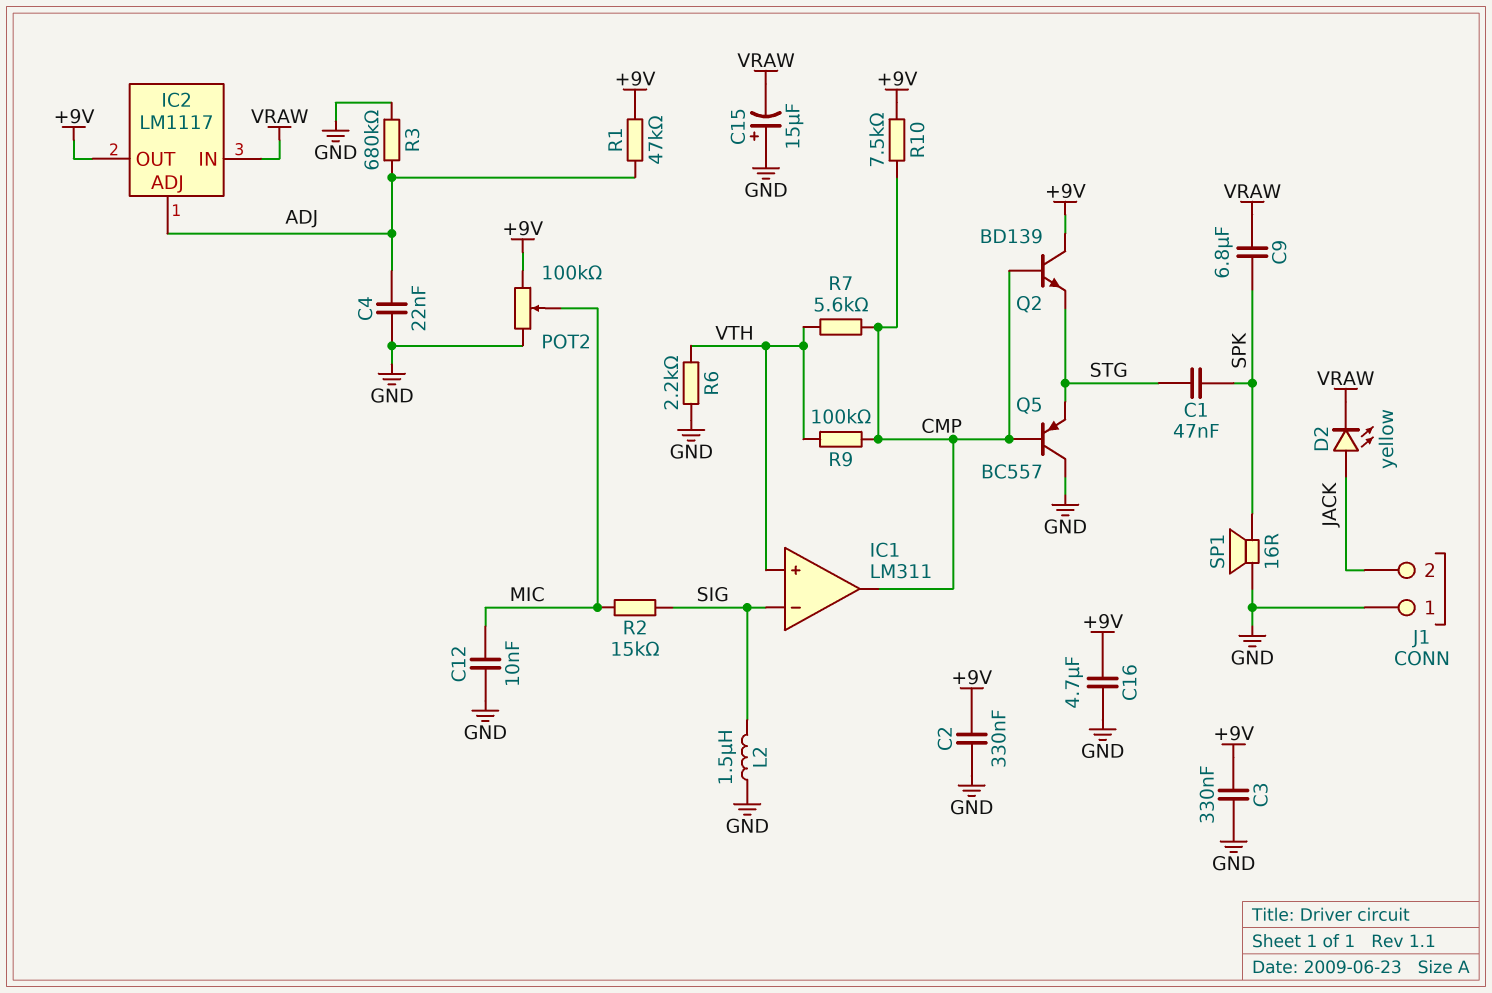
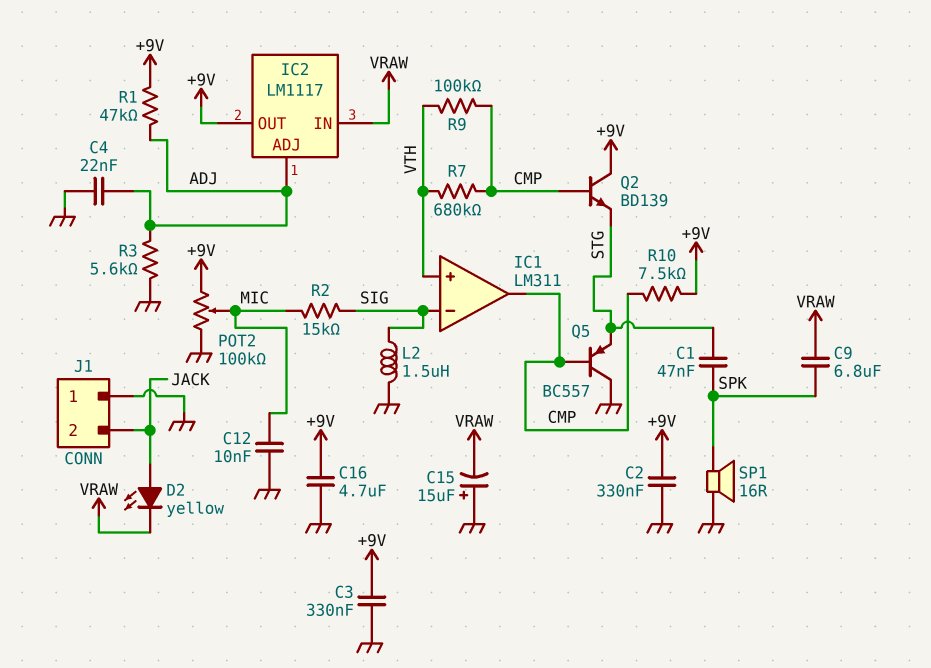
R3: 680k (ADJ, GND) -> 5.6k (ADJ, GND)
R6: 2.2k (GND, VTH) -> none
R7: 5.6k (CMP, VTH) -> 680k (CMP, VTH)

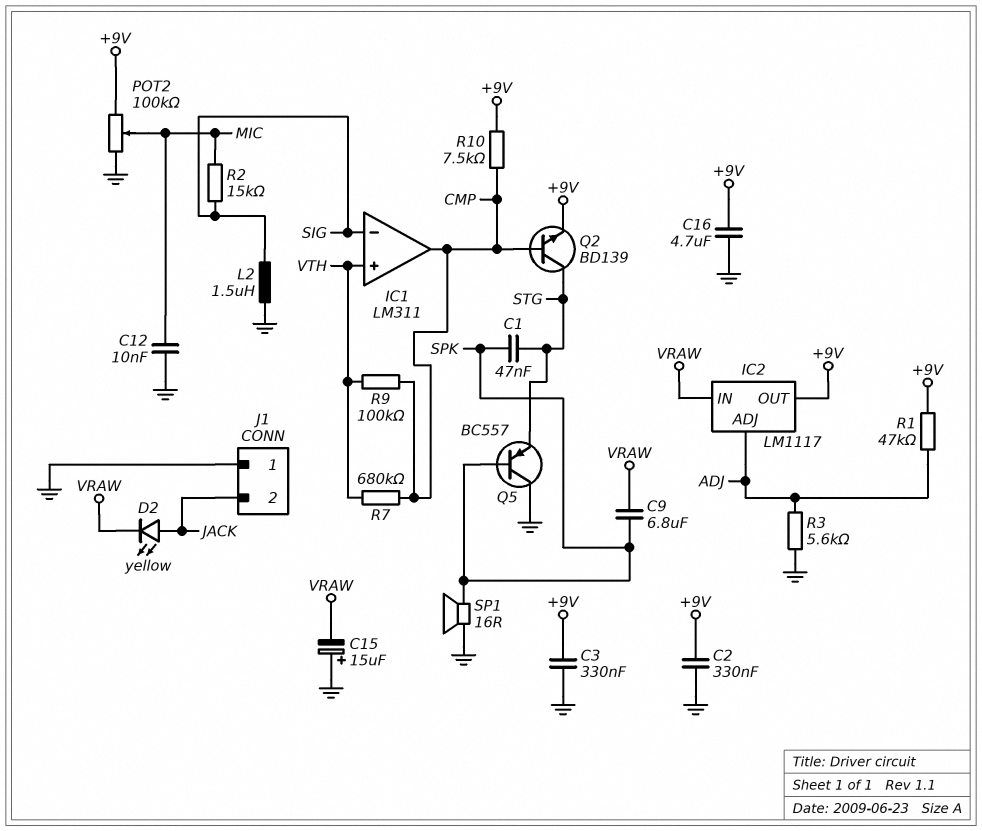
C4: 22nF (ADJ, GND) -> none
Q2: NPN BD139 (B CMP, C +9V, E STG) -> NPN BD139 (B CMP, C STG, E +9V)
Q5: PNP BC557 (B CMP, C GND, E STG) -> PNP BC557 (B SPK, C GND, E STG)

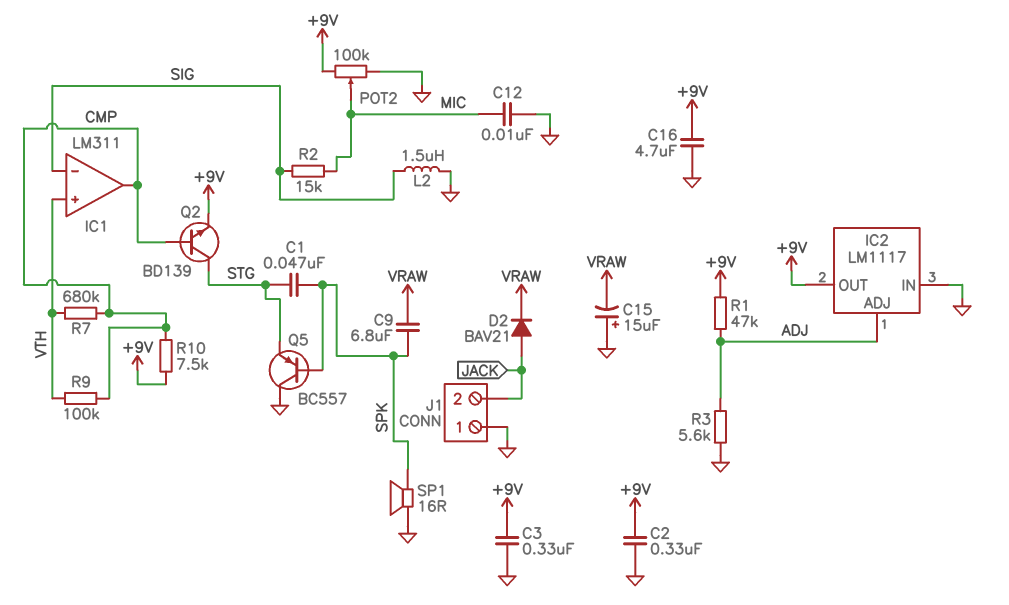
D2: LED yellow (A JACK, K VRAW) -> diode BAV21 (A JACK, K VRAW)
IC2 pin IN: VRAW -> GND

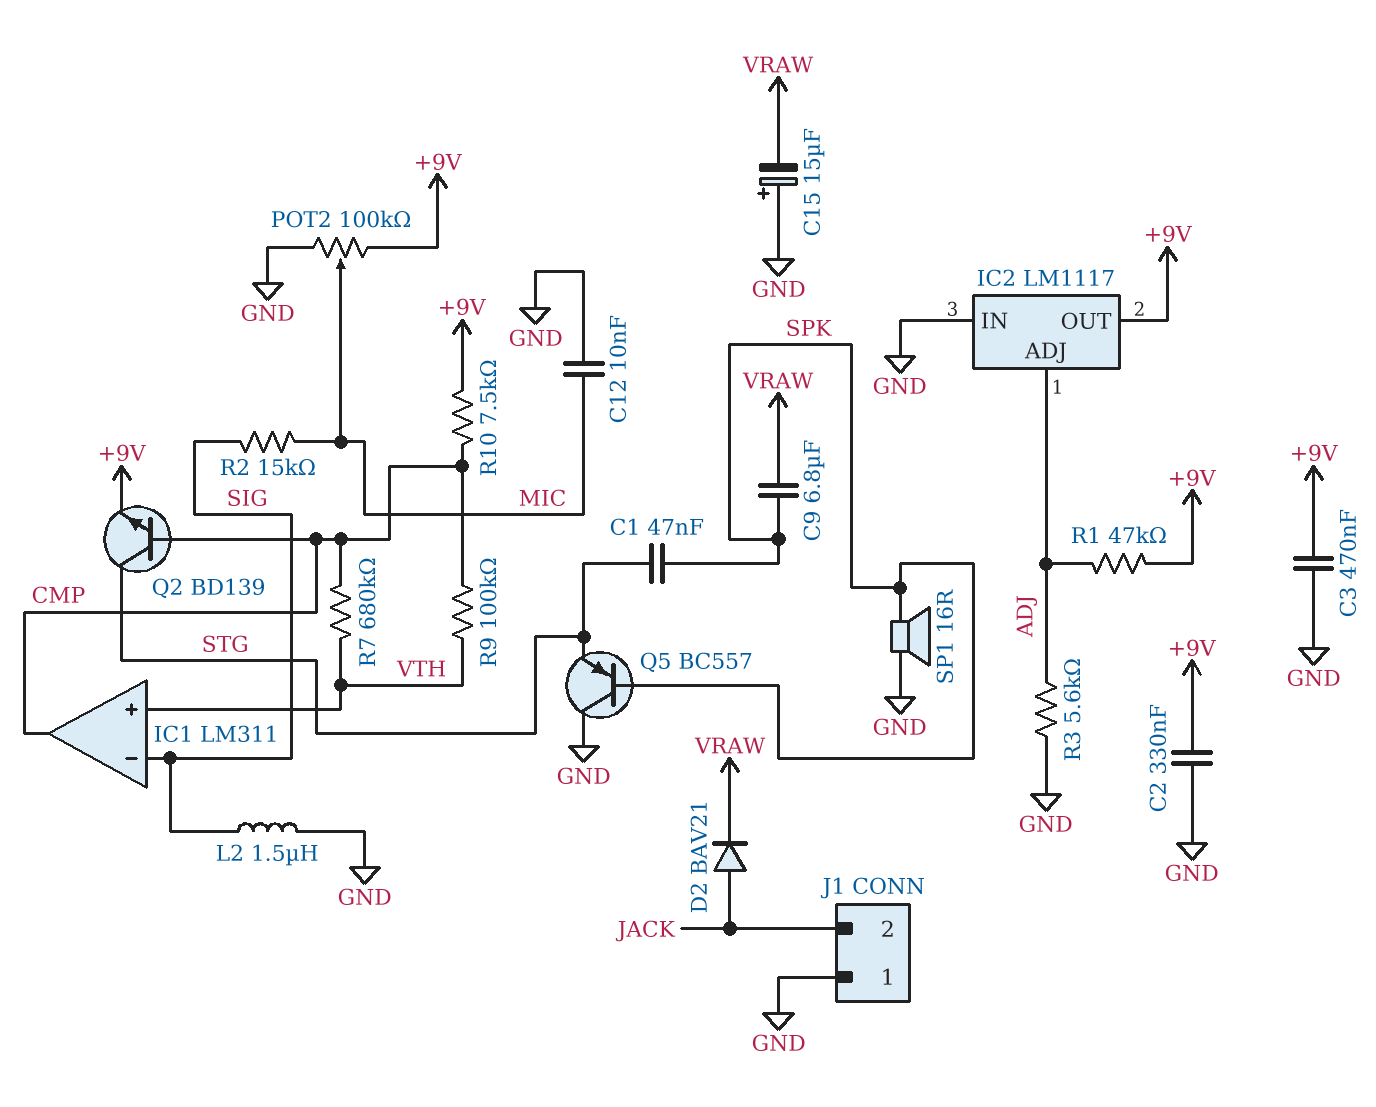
C3: 330nF (+9V, GND) -> 470nF (+9V, GND)
C16: 4.7uF (+9V, GND) -> none

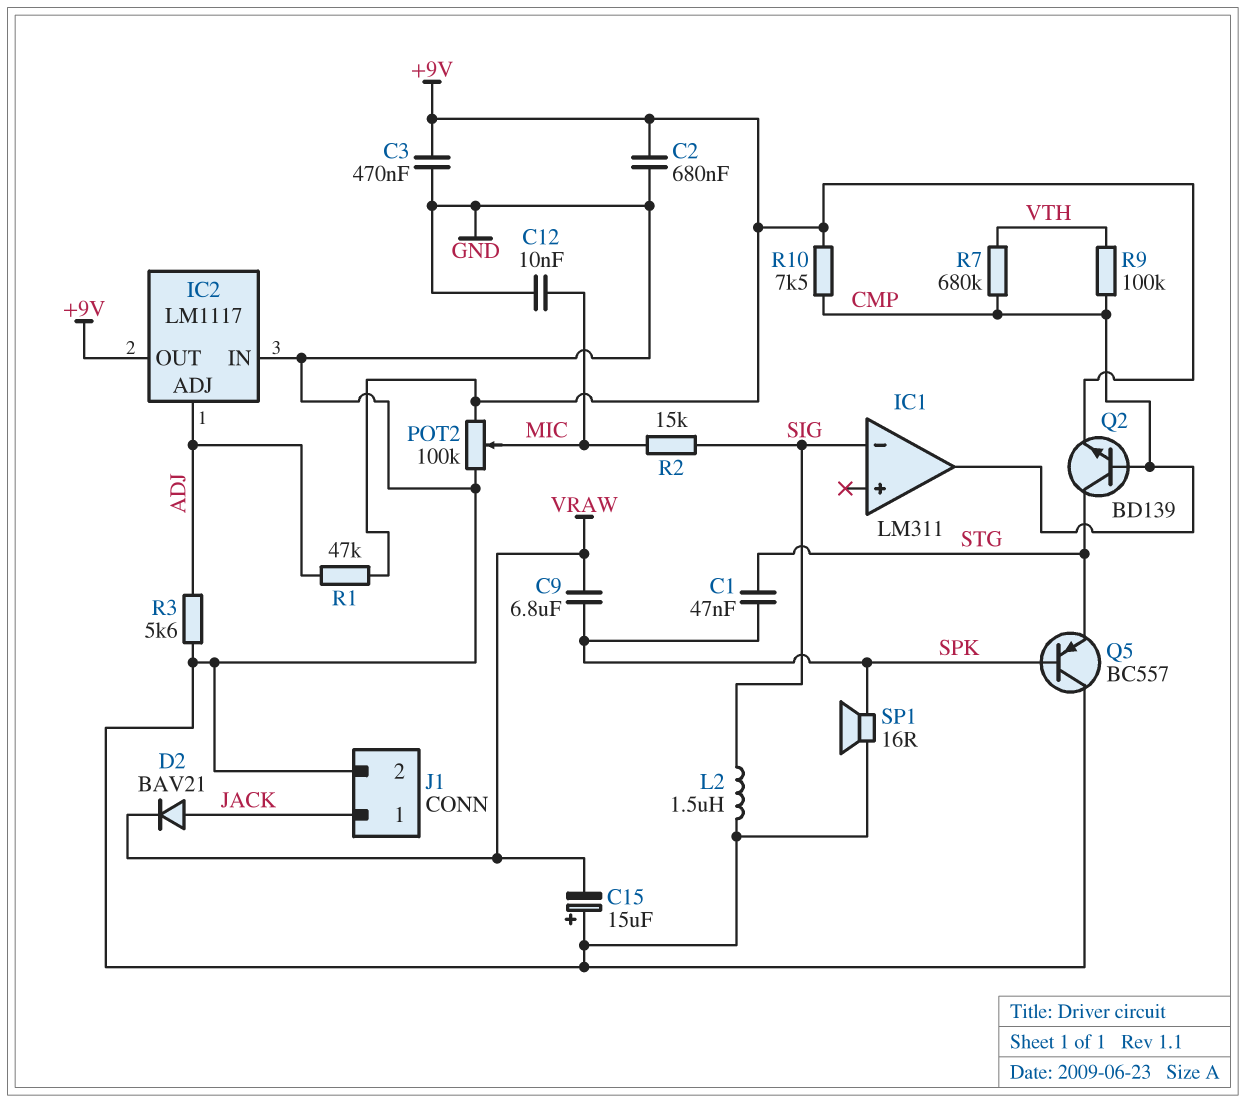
C2: 330nF (+9V, GND) -> 680nF (+9V, GND)
IC1 pin in+: VTH -> none
J1 pin 1: GND -> JACK
J1 pin 2: JACK -> GND

